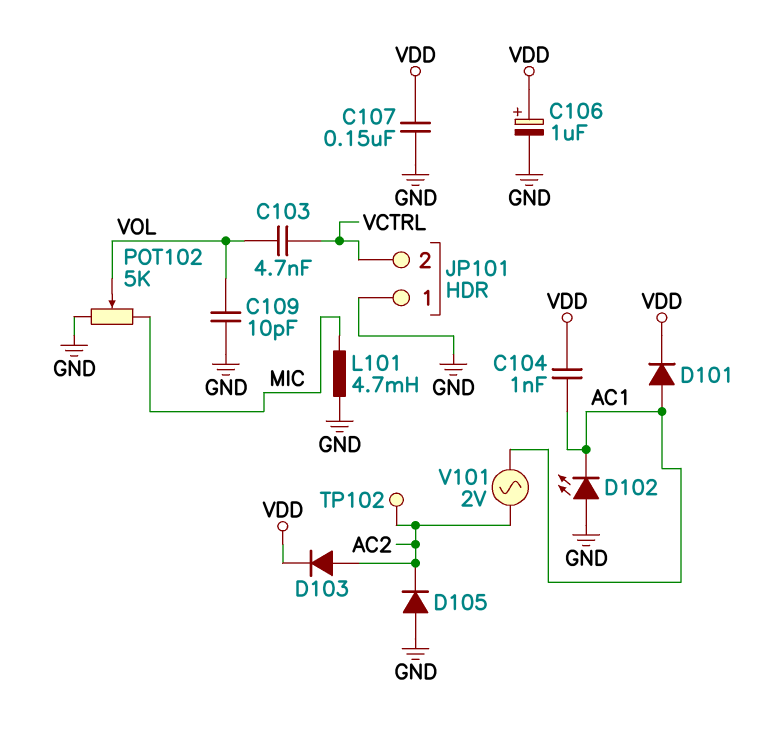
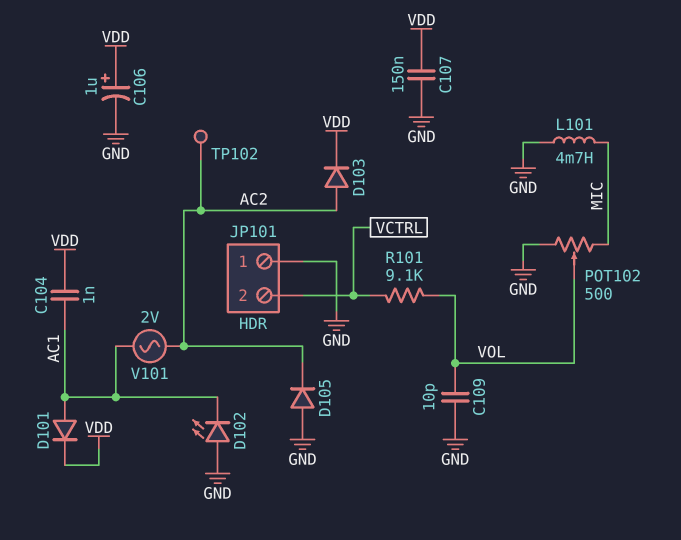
C103: 4.7nF (VCTRL, VOL) -> none
POT102: 5k (GND, MIC, wiper VOL) -> 500 (GND, MIC, wiper VOL)
R101: none -> 9.1k (VCTRL, VOL)

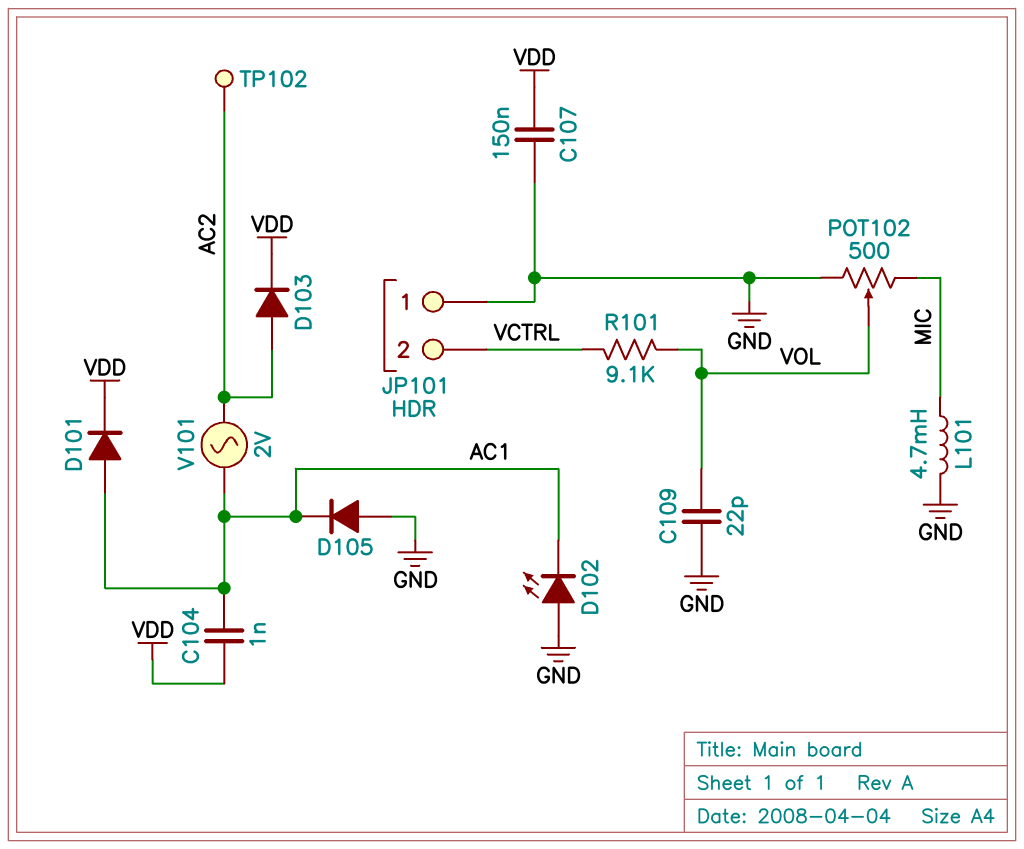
C106: 1uF (plus VDD, minus GND) -> none
C109: 10pF (GND, VOL) -> 22pF (GND, VOL)
D105: diode (A GND, K AC2) -> diode (A GND, K AC1)

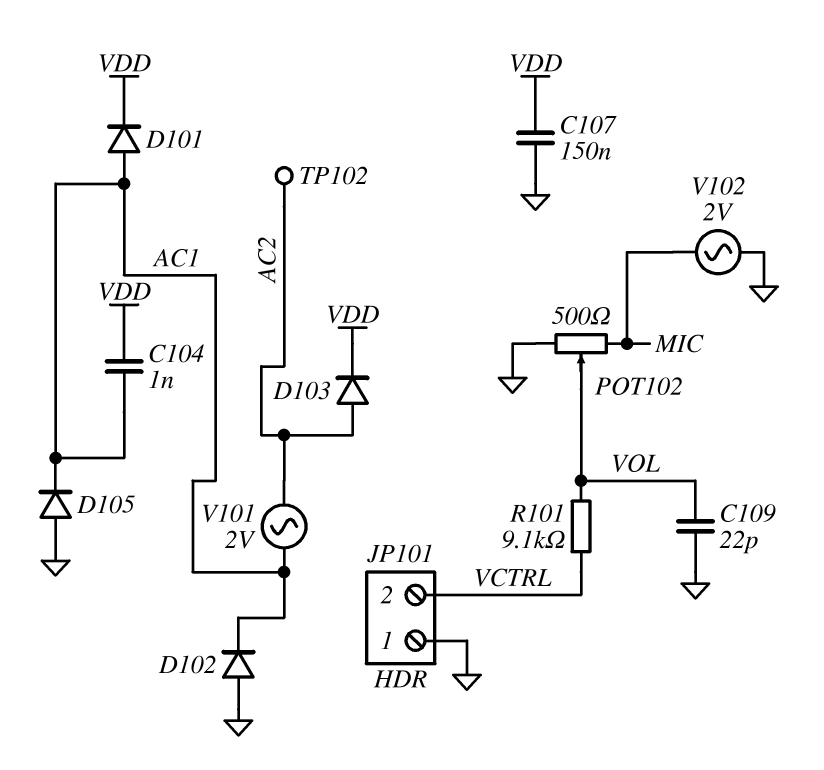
D102: LED (A GND, K AC1) -> diode (A GND, K AC1)
L101: 4.7mH (GND, MIC) -> none
V102: none -> AC 2V (GND, MIC)

